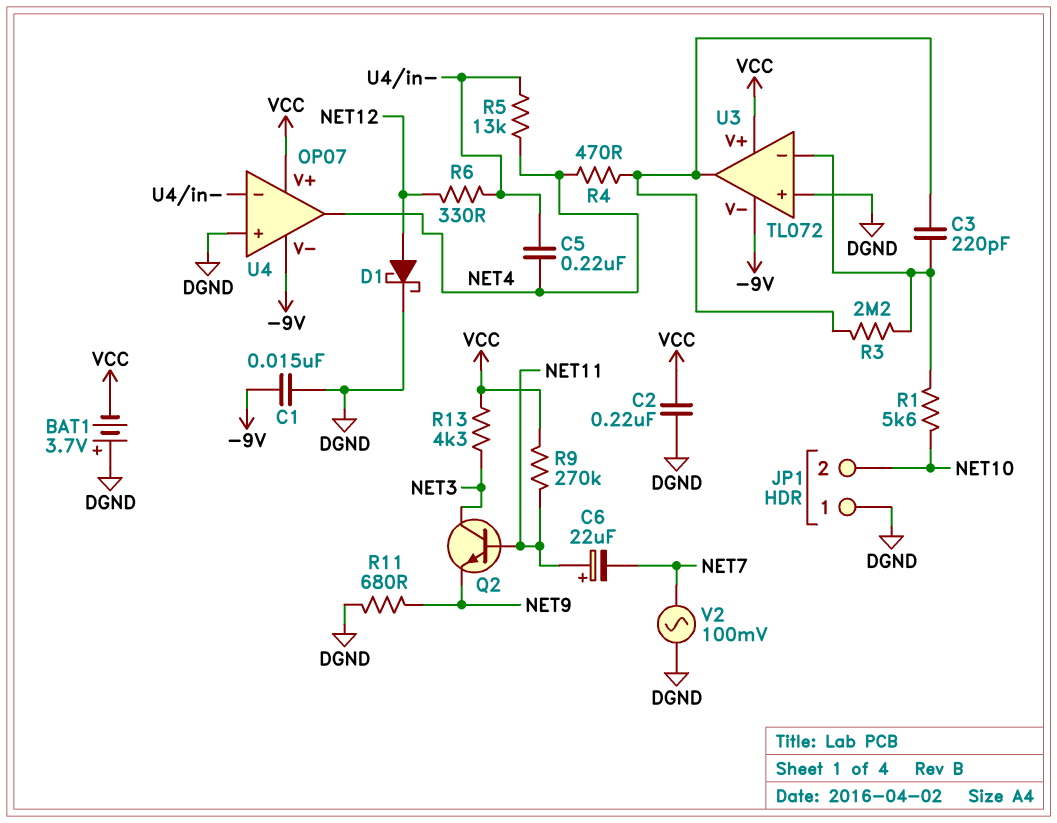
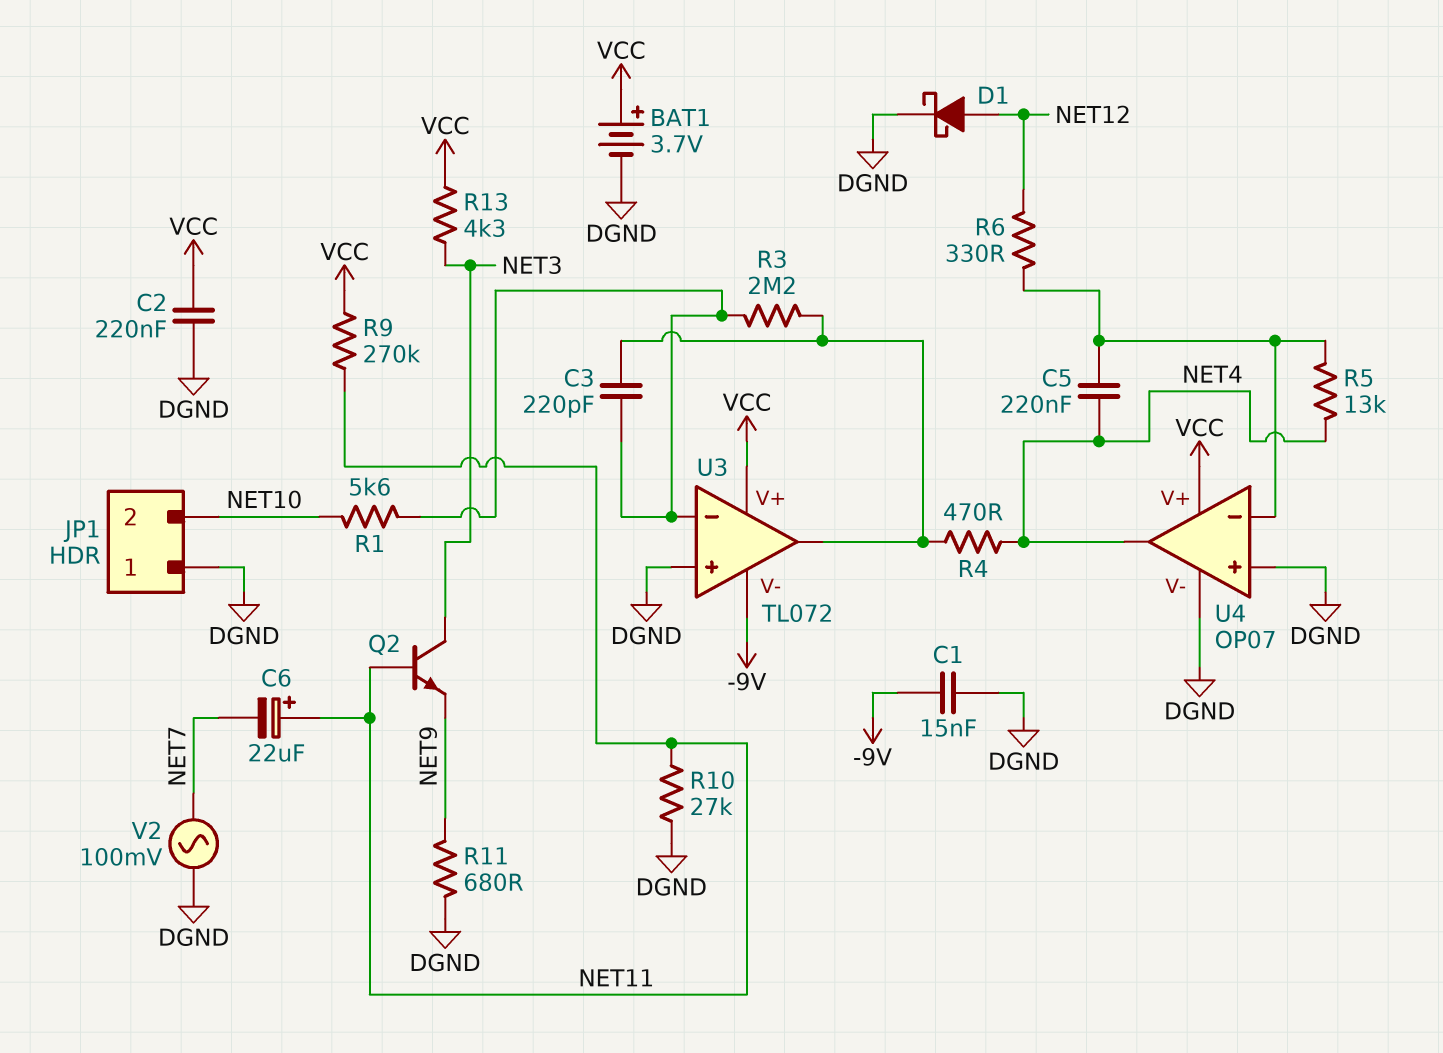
BAT1: 3.7V (plus DGND, minus VCC) -> 3.7V (plus VCC, minus DGND)
R10: none -> 27k (DGND, NET11)
U4 pin V-: -9V -> DGND

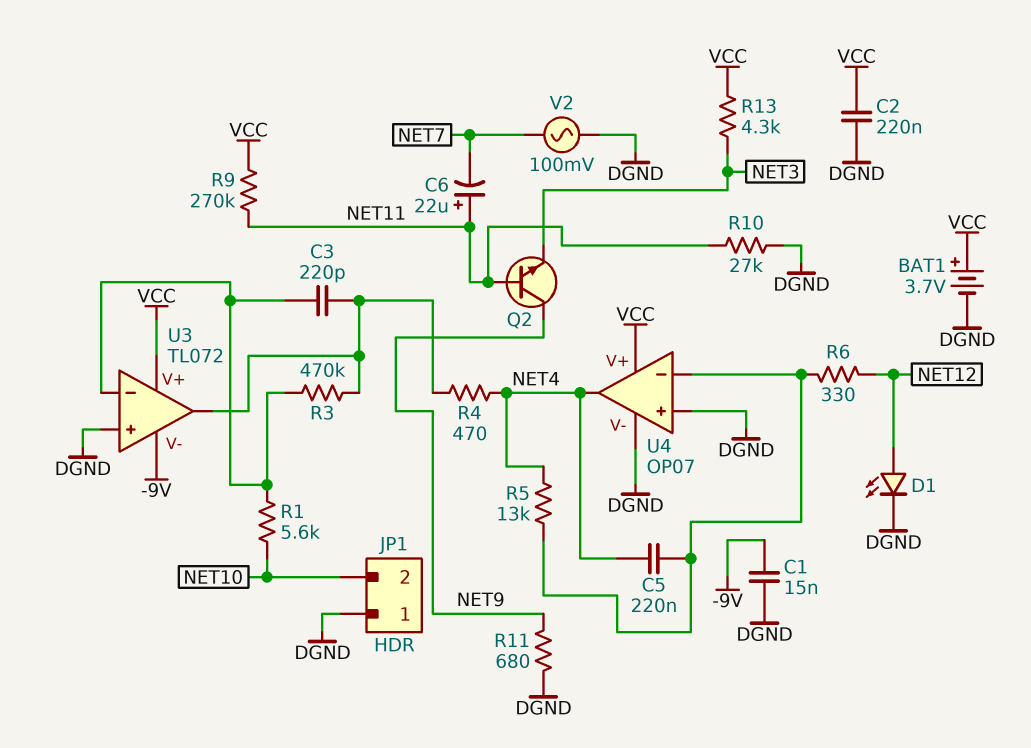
D1: schottky (A NET12, K DGND) -> LED (A NET12, K DGND)
Q2: NPN (B NET11, C NET3, E NET9) -> NPN (B NET11, C NET9, E NET3)
R3: 2.2M (U3/in-, U3/out) -> 470k (U3/in-, U3/out)

